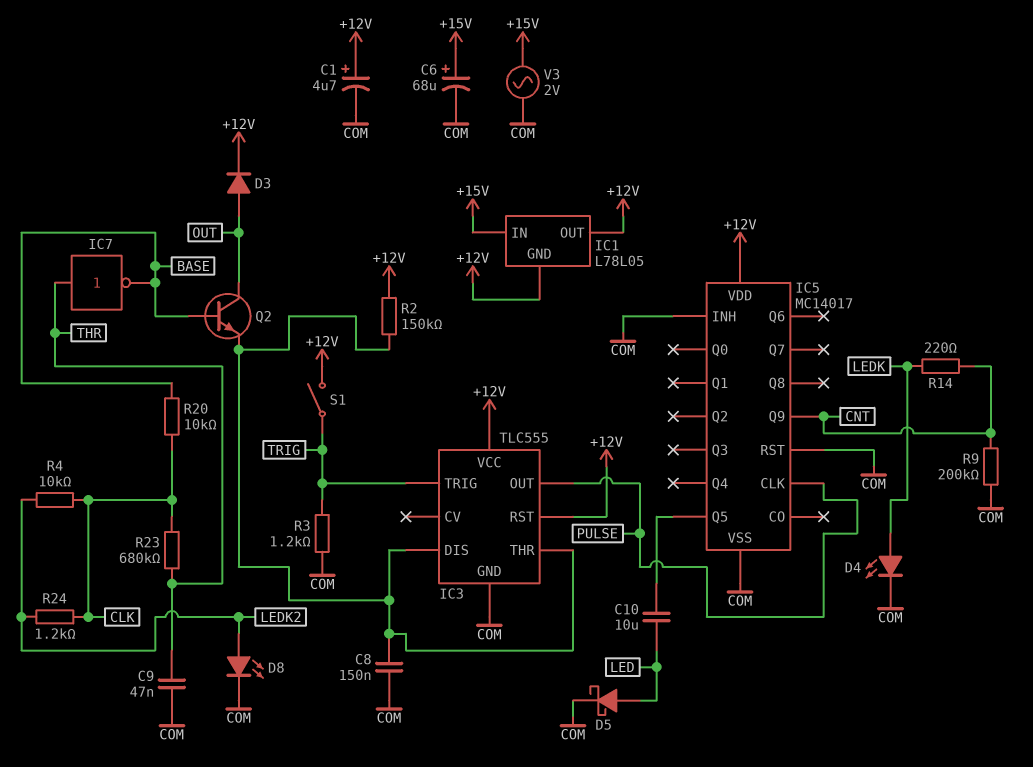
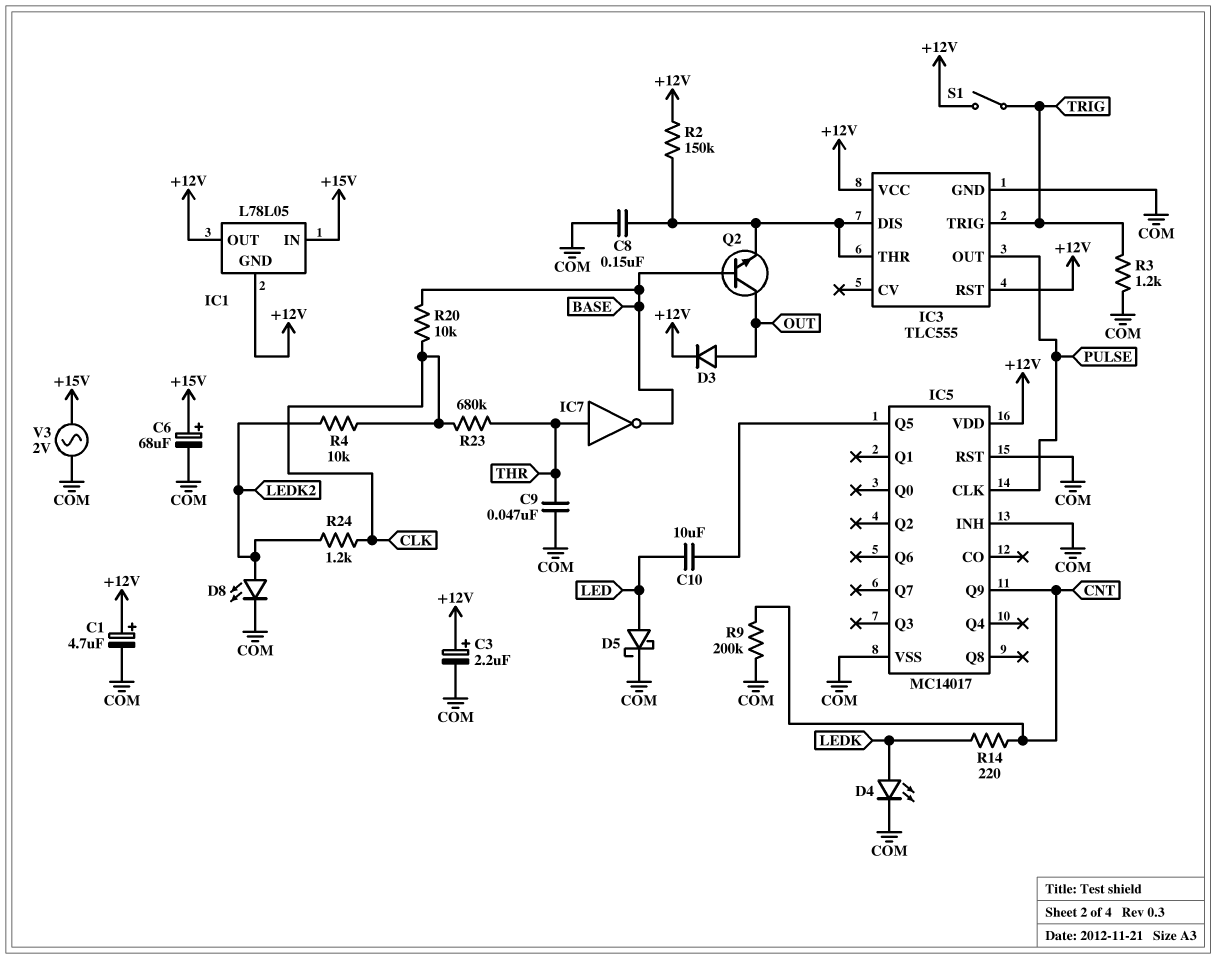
C3: none -> 2.2uF (plus +12V, minus COM)

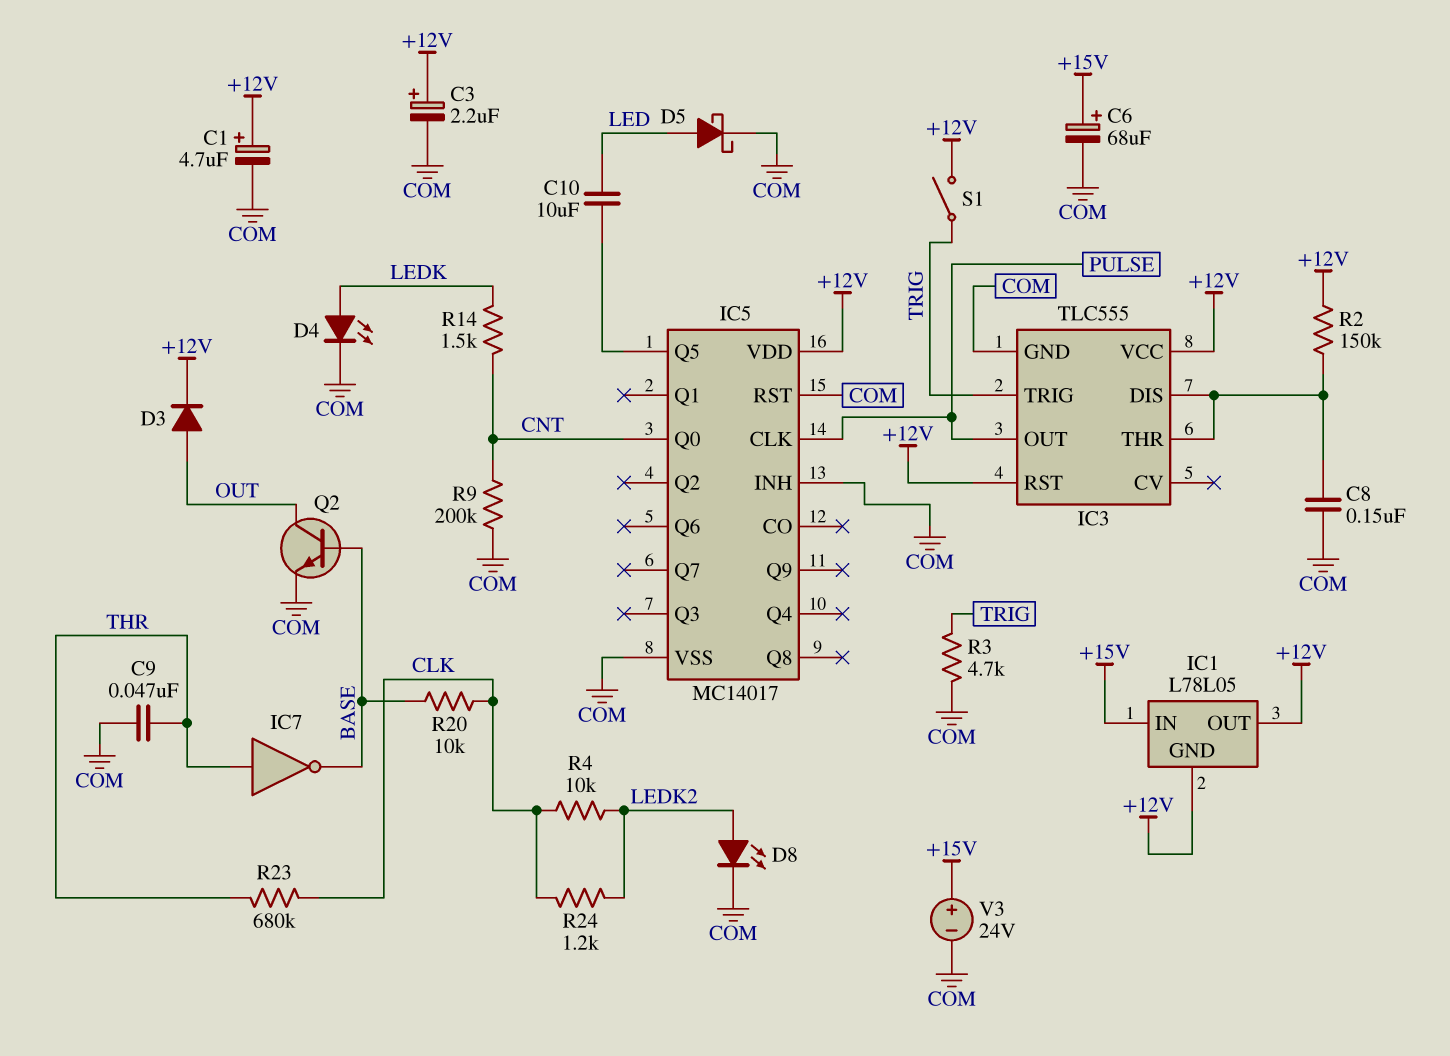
IC5 pin Q0: none -> CNT
IC5 pin Q9: CNT -> none
Q2: NPN (B BASE, C OUT, E IC3/DIS) -> NPN (B BASE, C OUT, E COM)
R3: 1.2k (COM, TRIG) -> 4.7k (COM, TRIG)
R14: 220 (CNT, LEDK) -> 1.5k (CNT, LEDK)
V3: AC 2V (+15V, COM) -> 24V (plus +15V, minus COM)

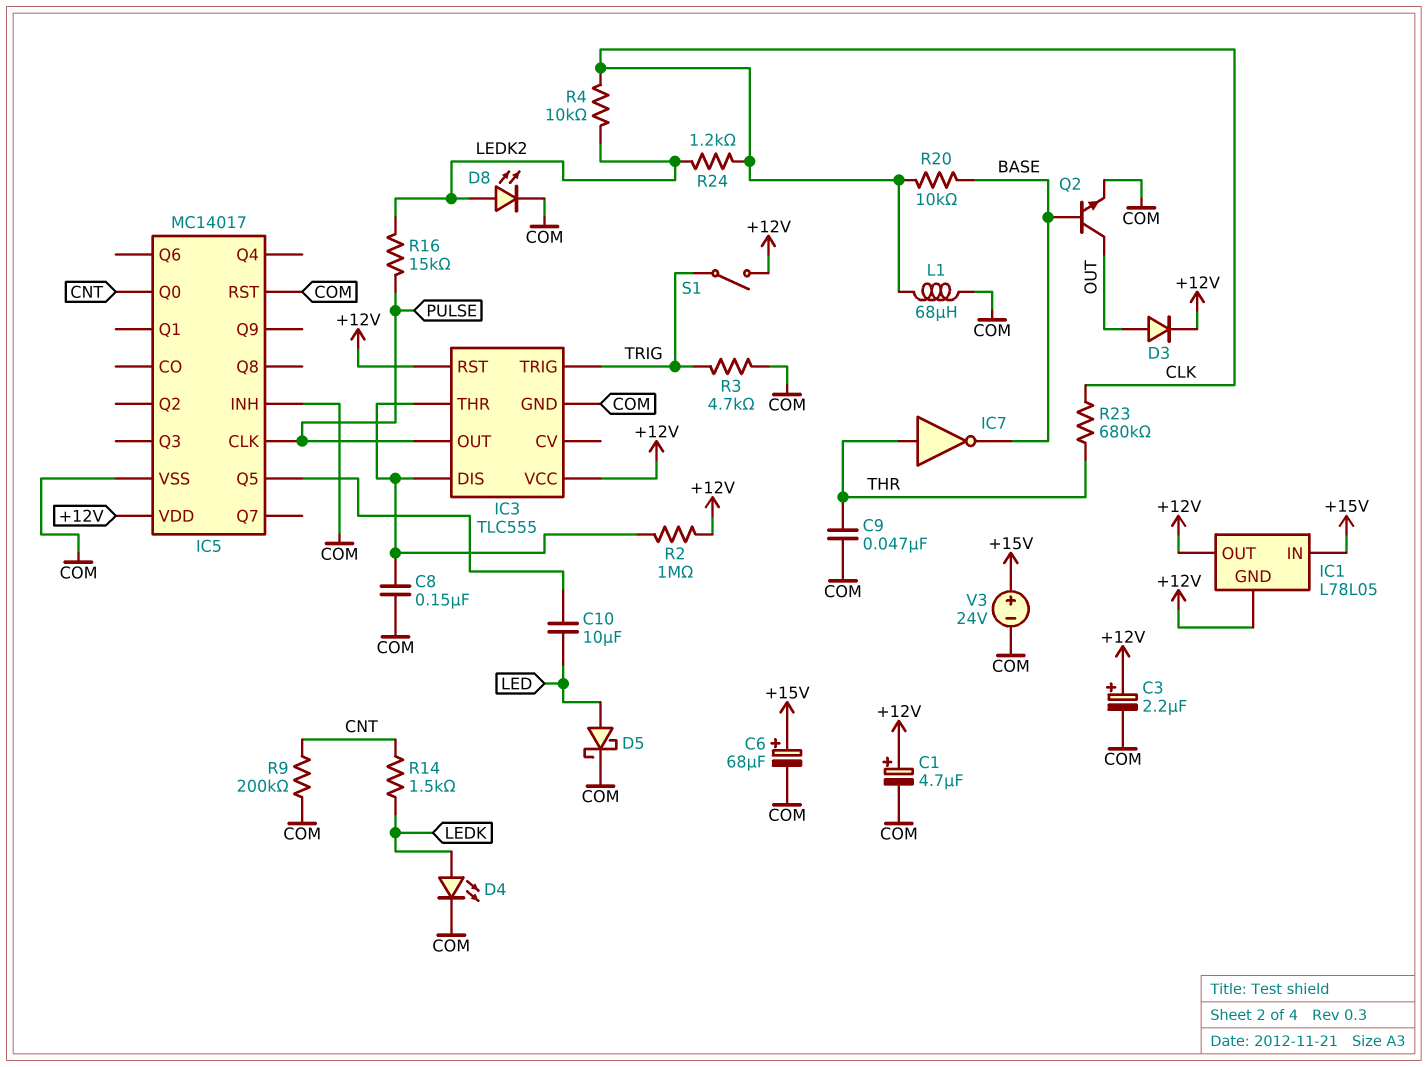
L1: none -> 68uH (CLK, COM)
R2: 150k (+12V, IC3/DIS) -> 1M (+12V, IC3/DIS)
R16: none -> 15k (LEDK2, PULSE)

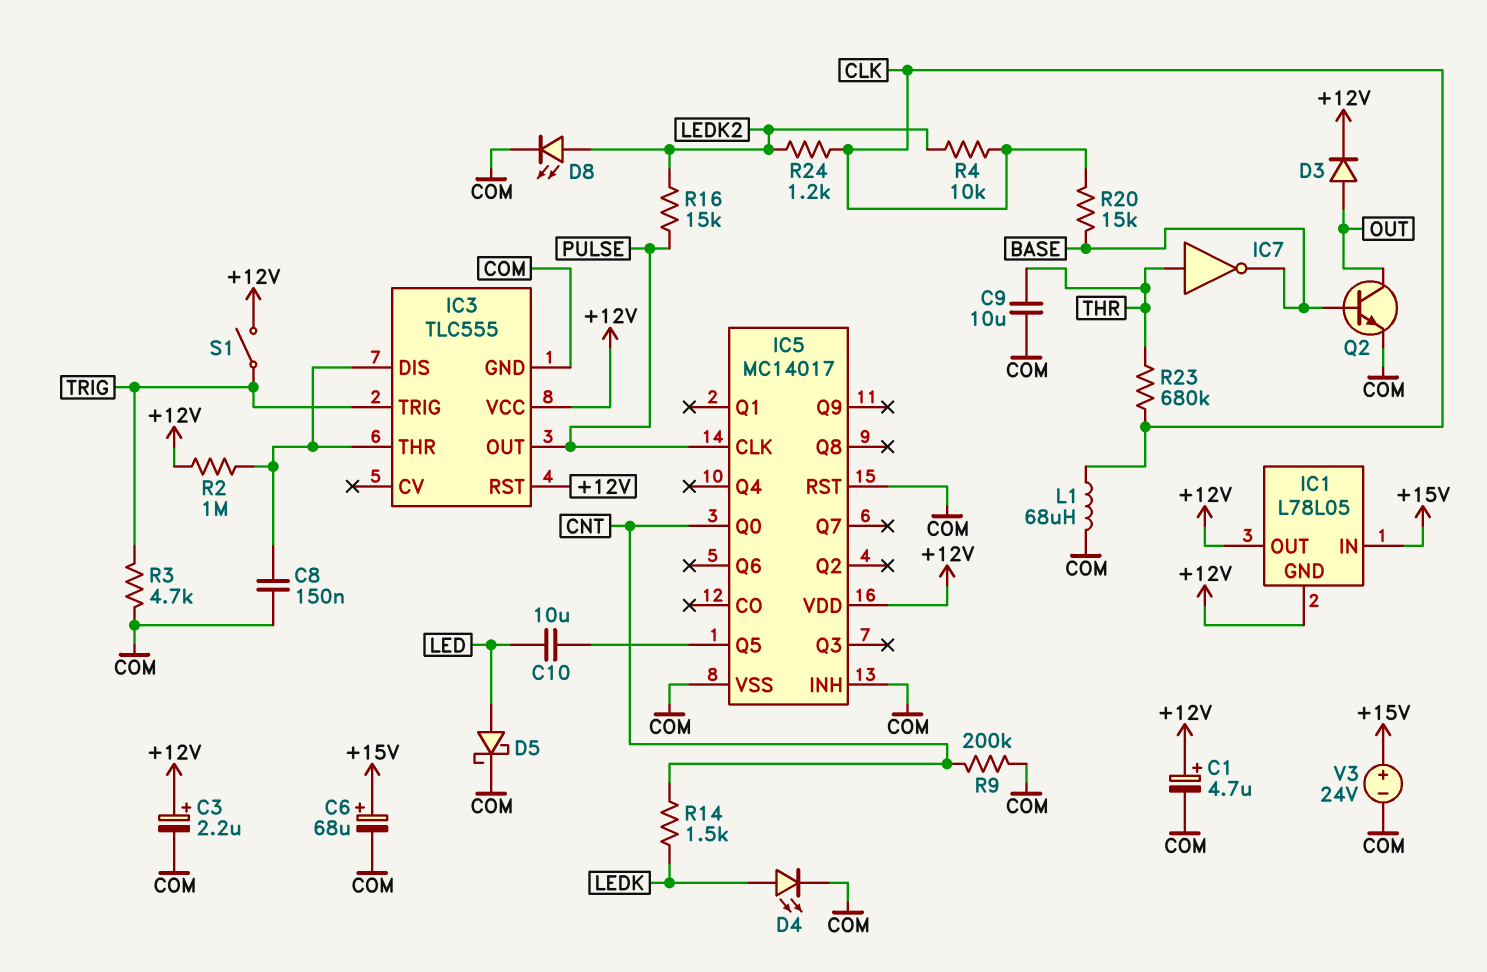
C9: 47nF (COM, THR) -> 10uF (COM, THR)
R20: 10k (BASE, CLK) -> 15k (BASE, CLK)

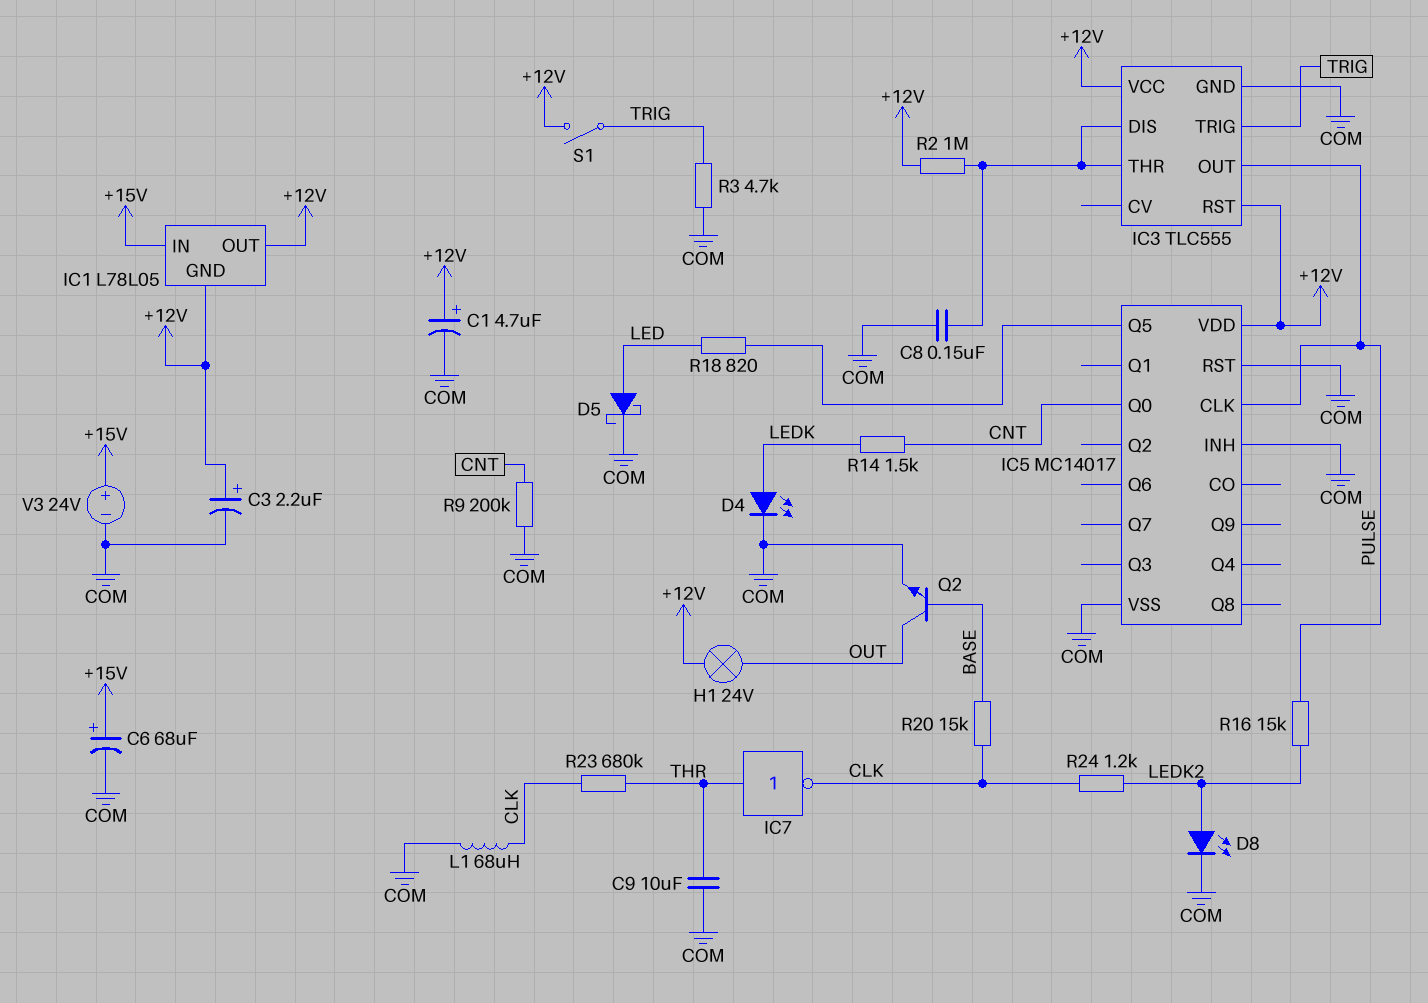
C10: 10uF (IC5/Q5, LED) -> none
D3: diode (A OUT, K +12V) -> none
H1: none -> lamp 24V (+12V, OUT)
IC7: NOT (in THR, out BASE) -> NOT (in THR, out CLK)
R4: 10k (CLK, LEDK2) -> none
R18: none -> 820 (IC5/Q5, LED)

